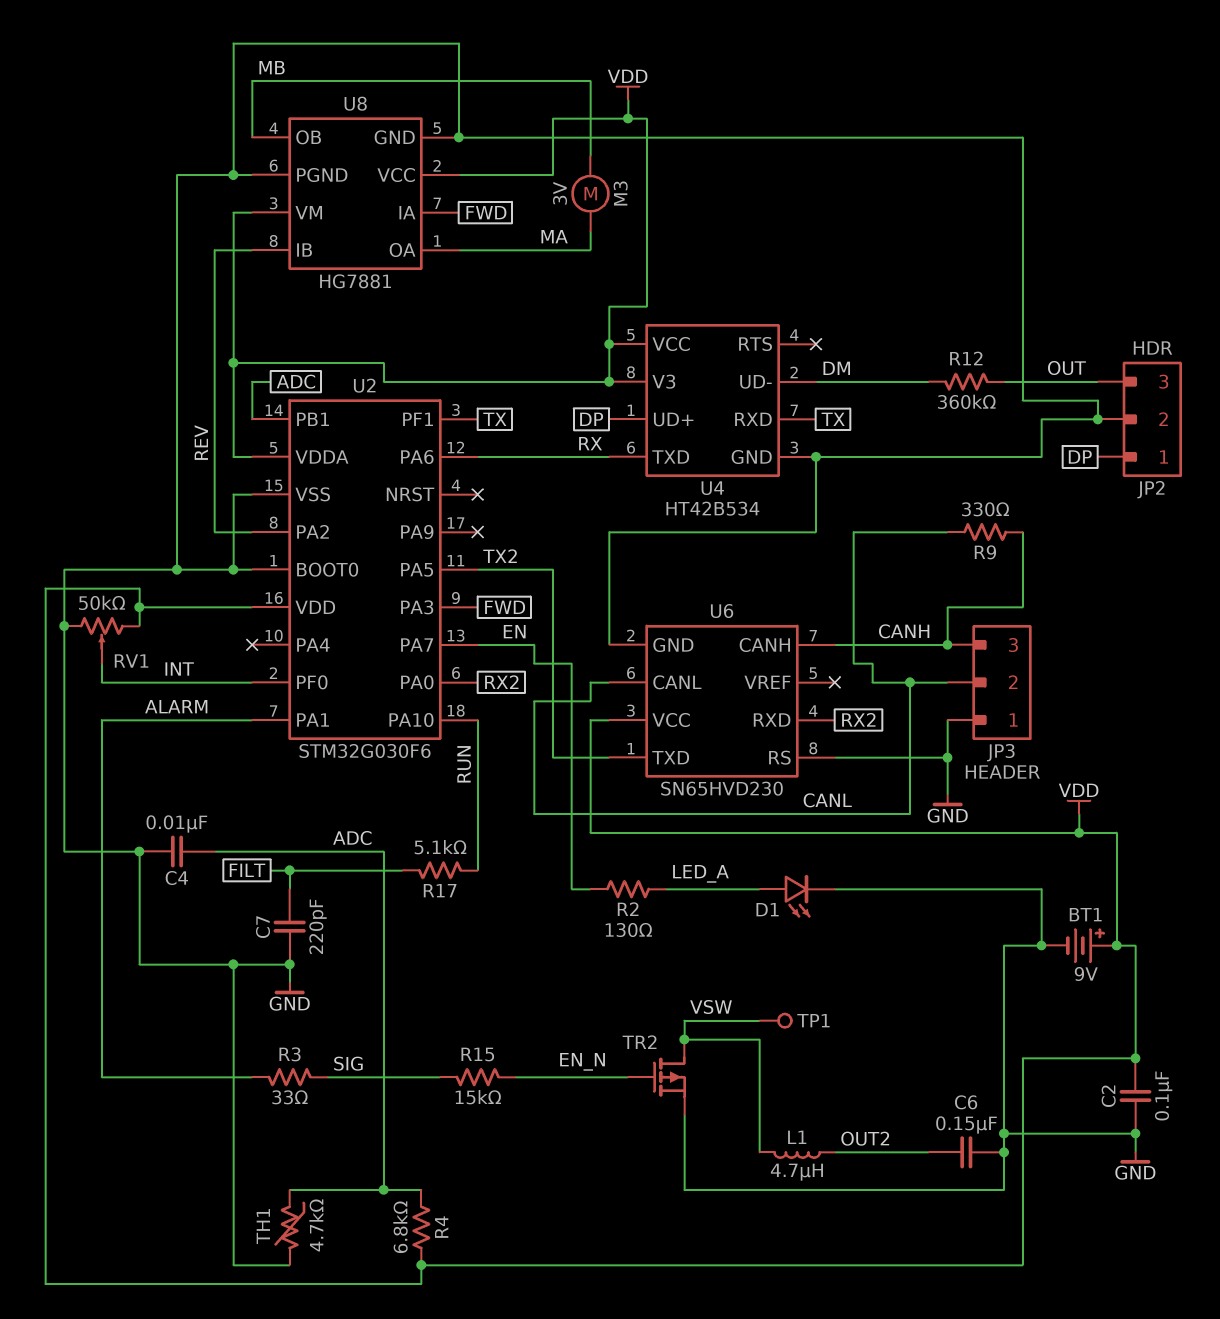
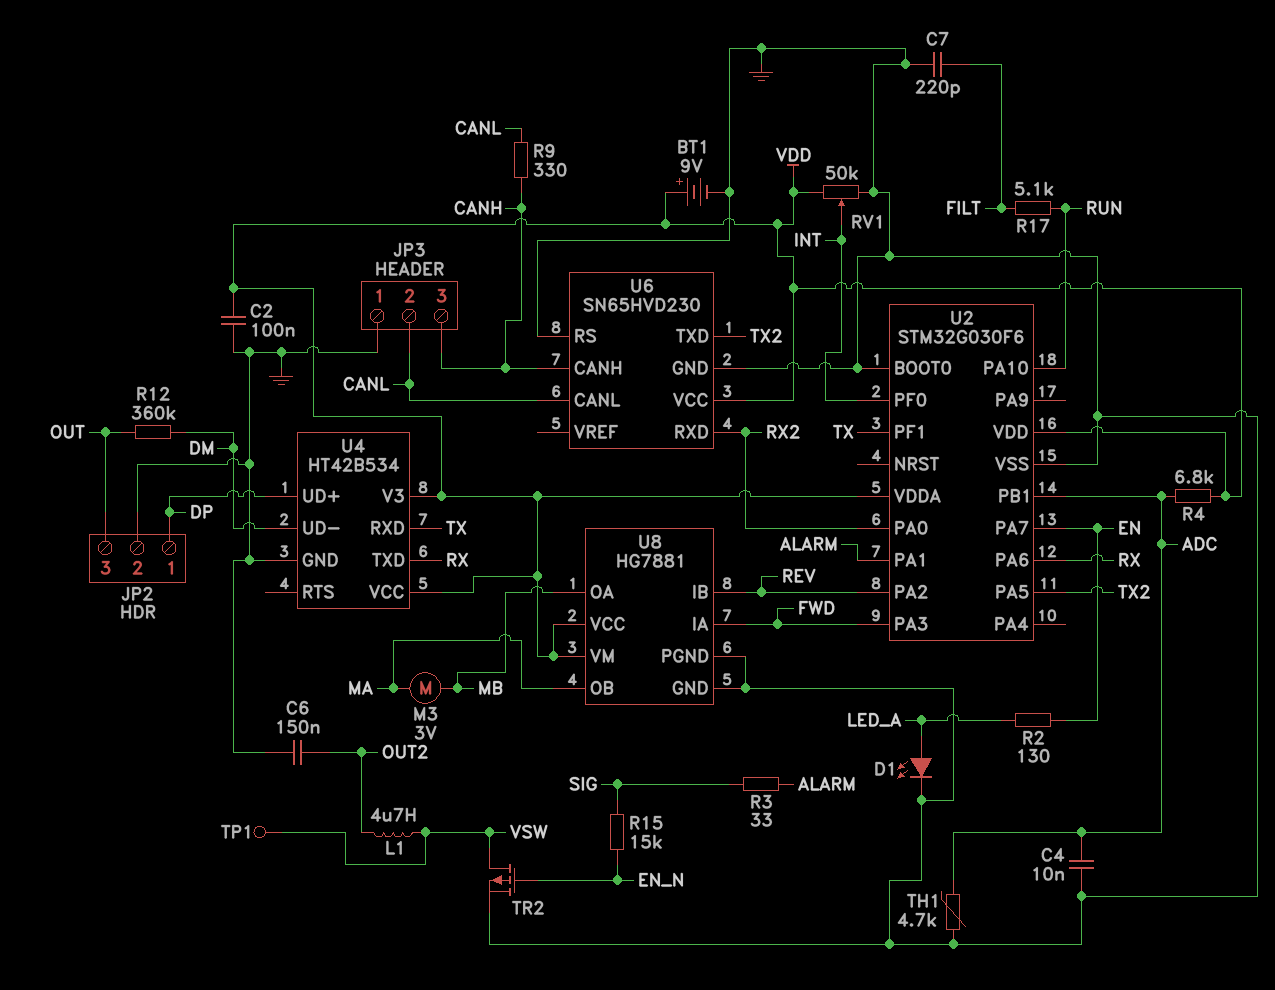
U8 pin OA: MA -> MB
U8 pin OB: MB -> MA

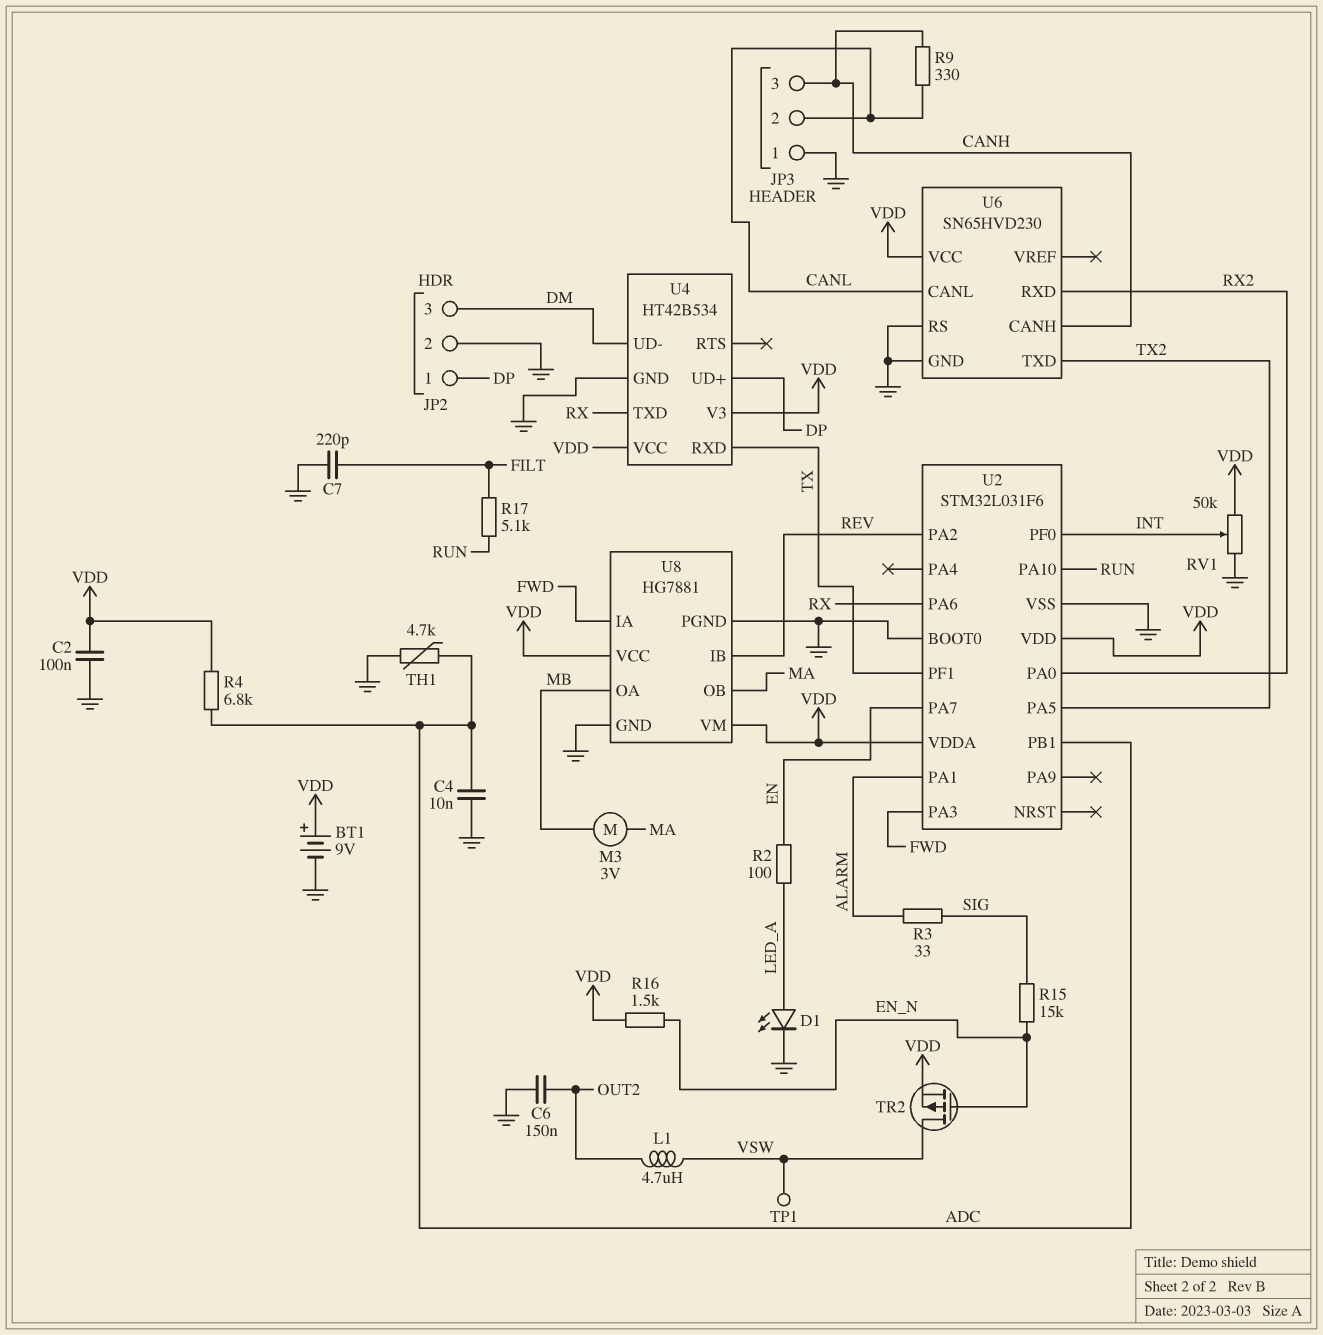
JP2 pin 3: OUT -> DM
R2: 130 (EN, LED_A) -> 100 (EN, LED_A)
R12: 360k (DM, OUT) -> none
R16: none -> 1.5k (EN_N, VDD)
TR2: PMOS (G EN_N, D VSW, S GND) -> PMOS (G EN_N, D VSW, S VDD)
U2: STM32G030F6 -> STM32L031F6

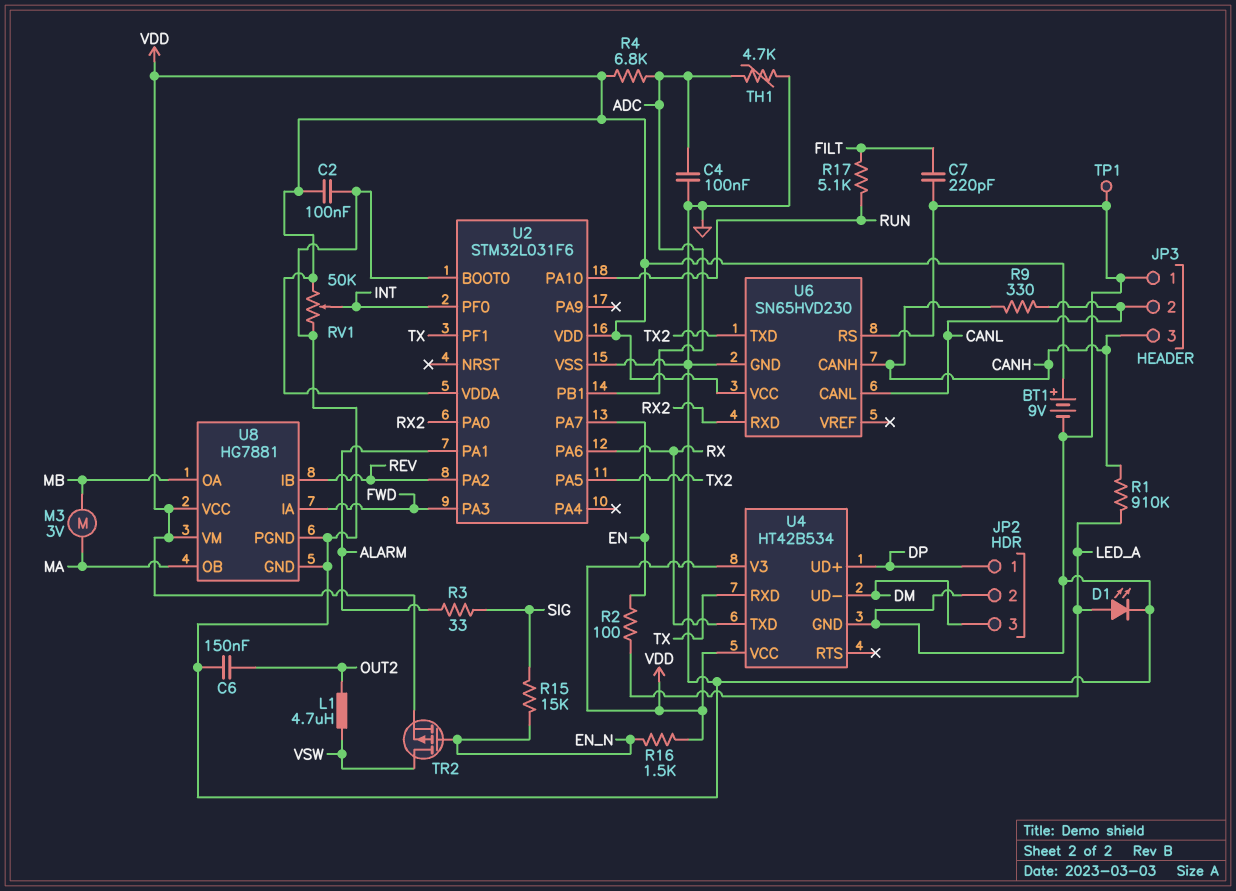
C4: 10nF (ADC, GND) -> 100nF (ADC, GND)
R1: none -> 910k (CANH, LED_A)
TP1: test point (VSW) -> test point (GND)

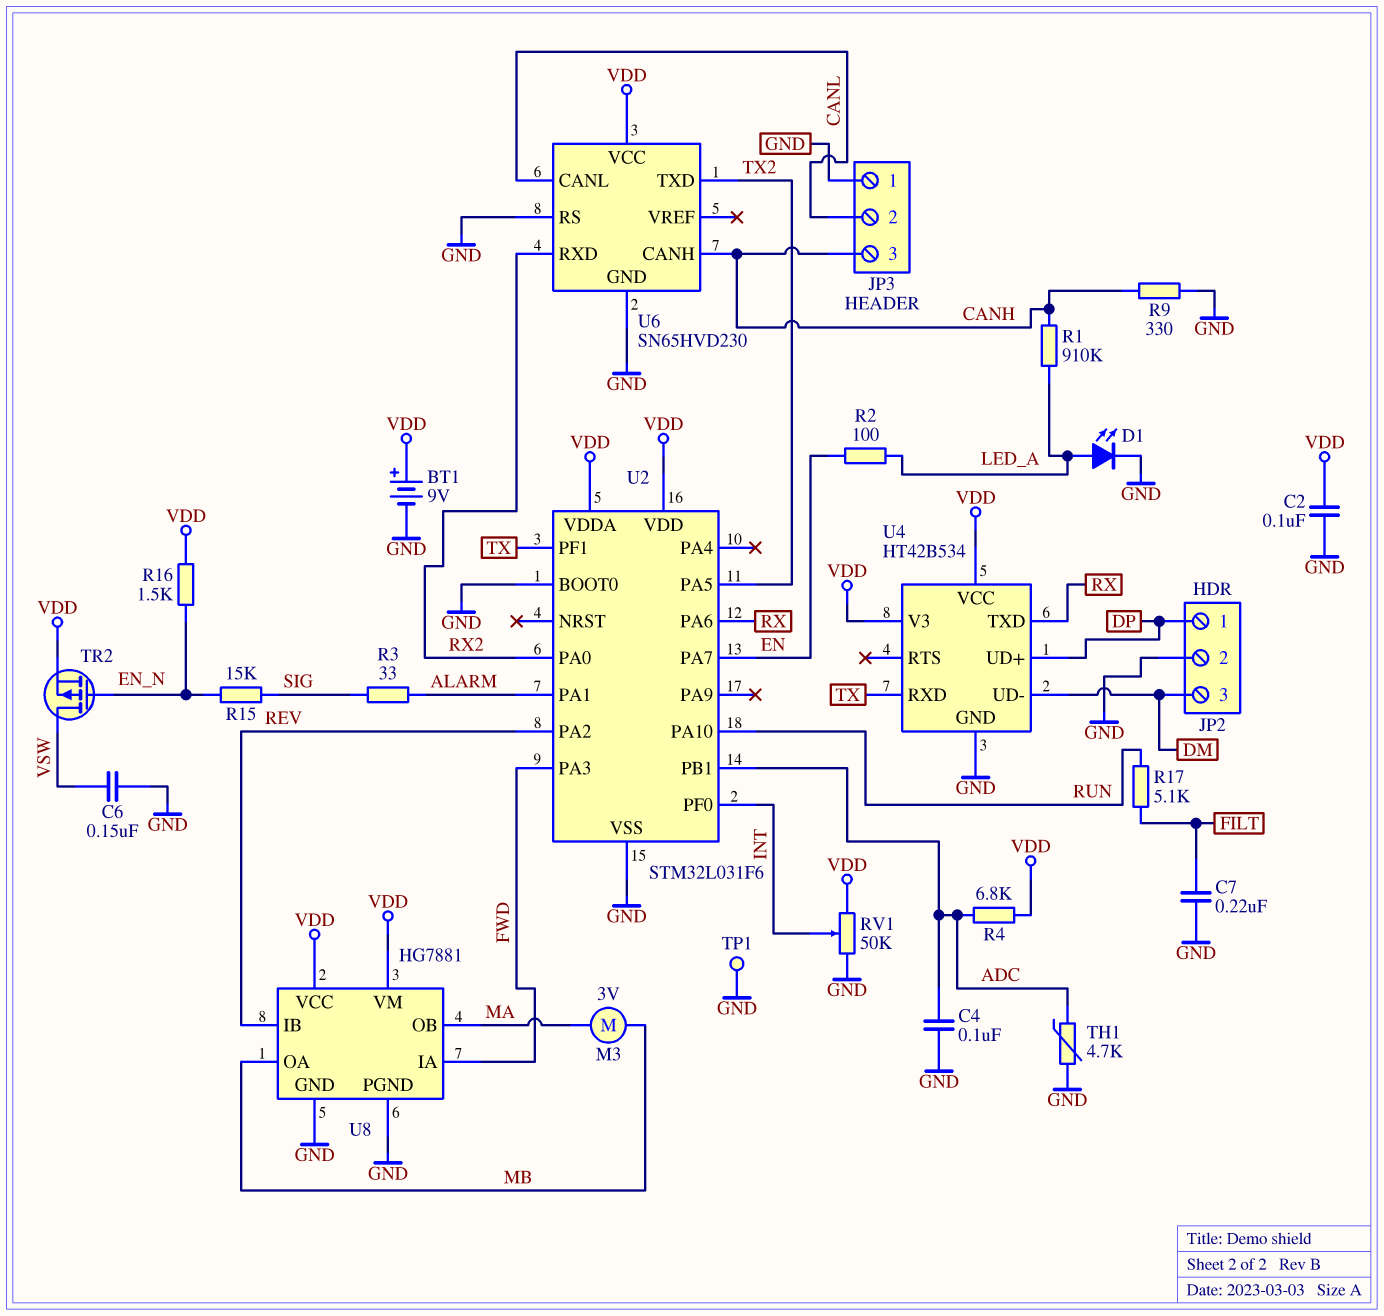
C6: 150nF (GND, OUT2) -> 150nF (GND, VSW)
C7: 220pF (FILT, GND) -> 220nF (FILT, GND)
L1: 4.7uH (OUT2, VSW) -> none
R9: 330 (CANH, CANL) -> 330 (CANH, GND)

